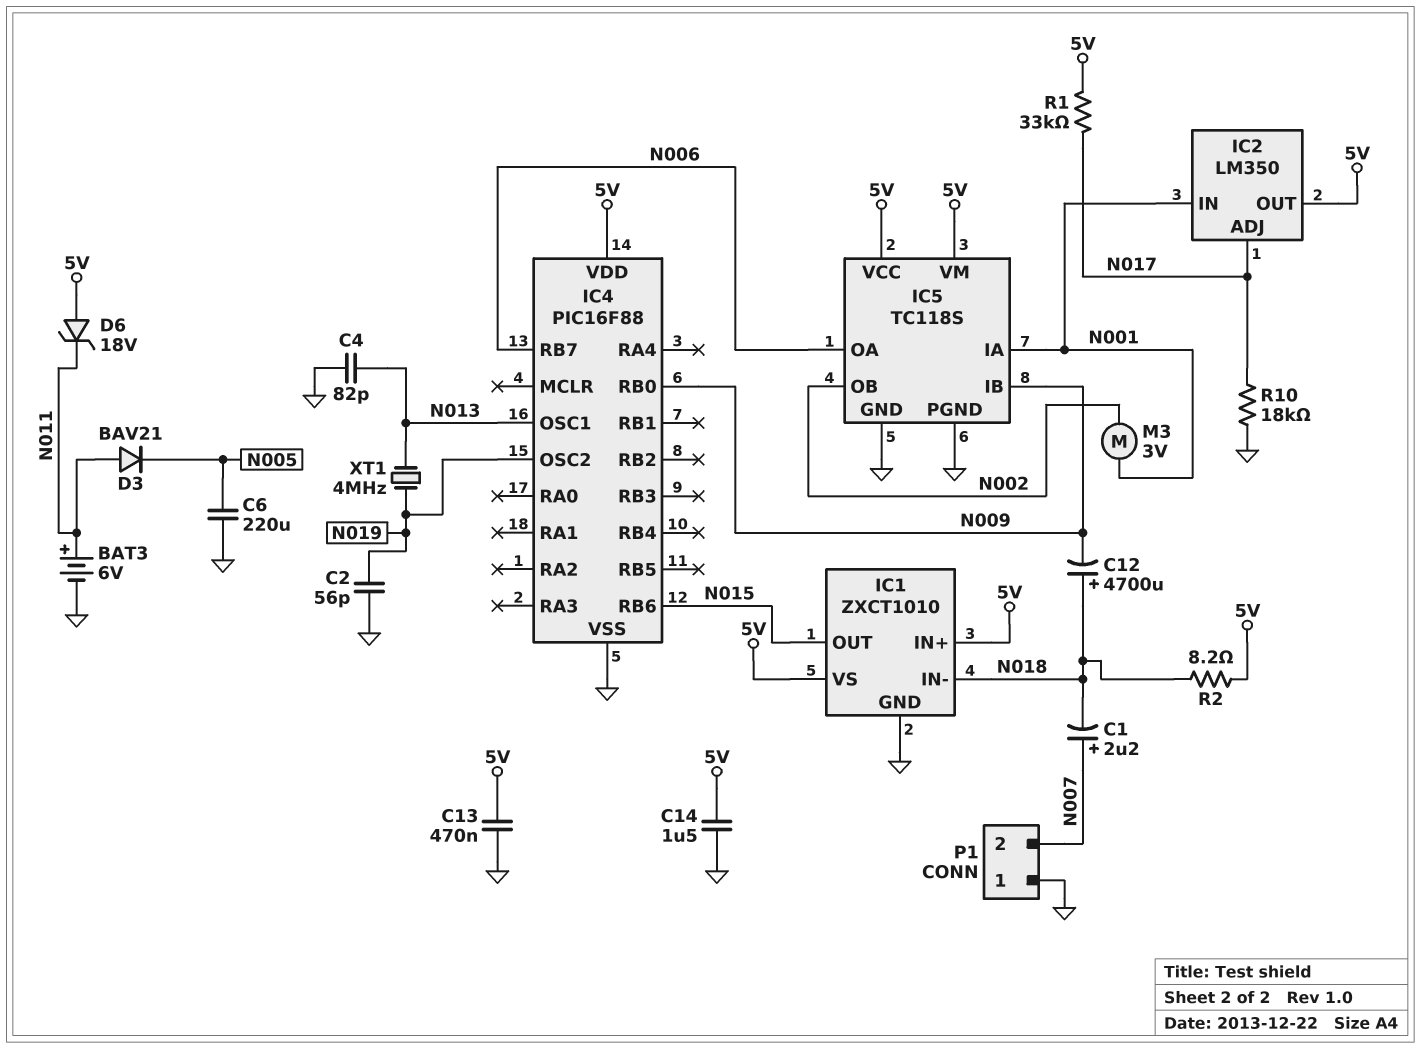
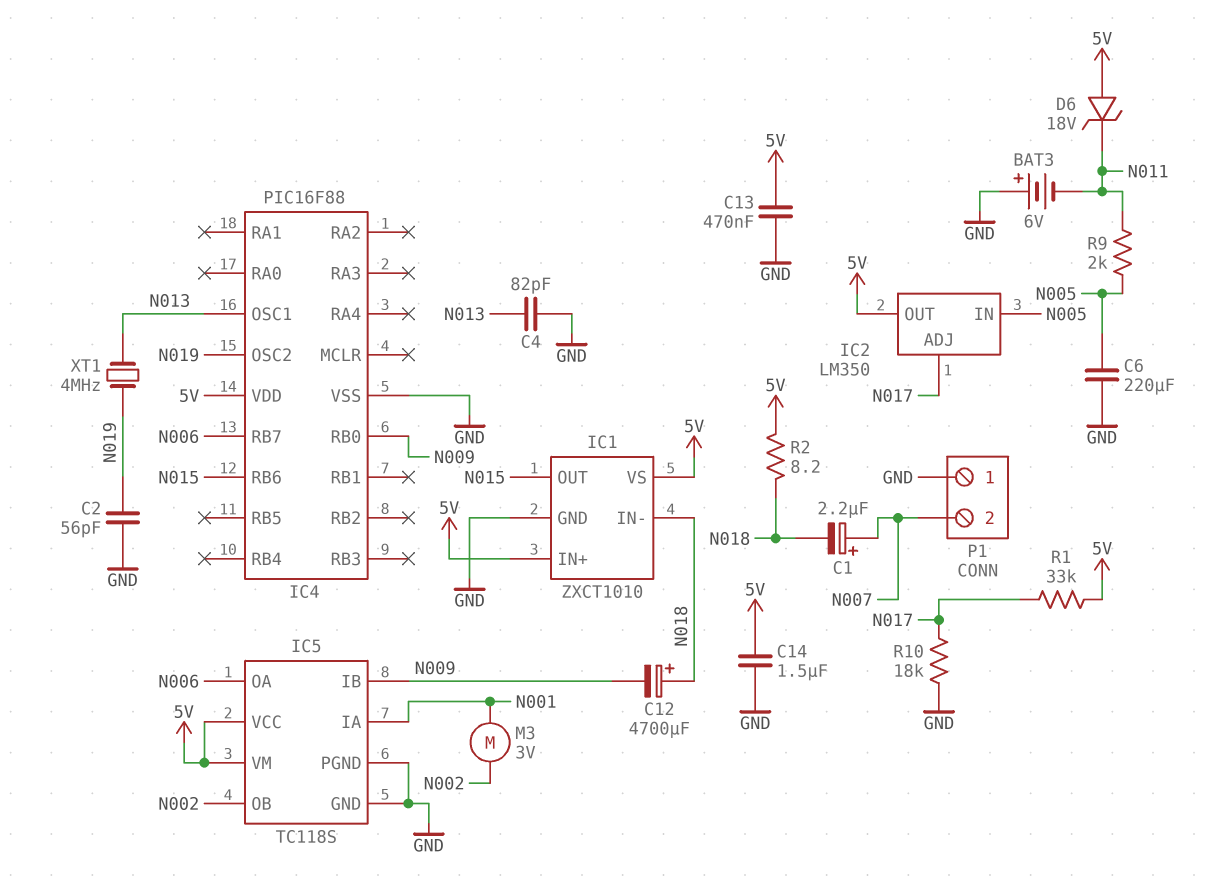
BAT3: 6V (plus N011, minus GND) -> 6V (plus GND, minus N011)
D3: diode BAV21 (A N011, K N005) -> none
IC2 pin IN: N001 -> N005
R9: none -> 2k (N005, N011)

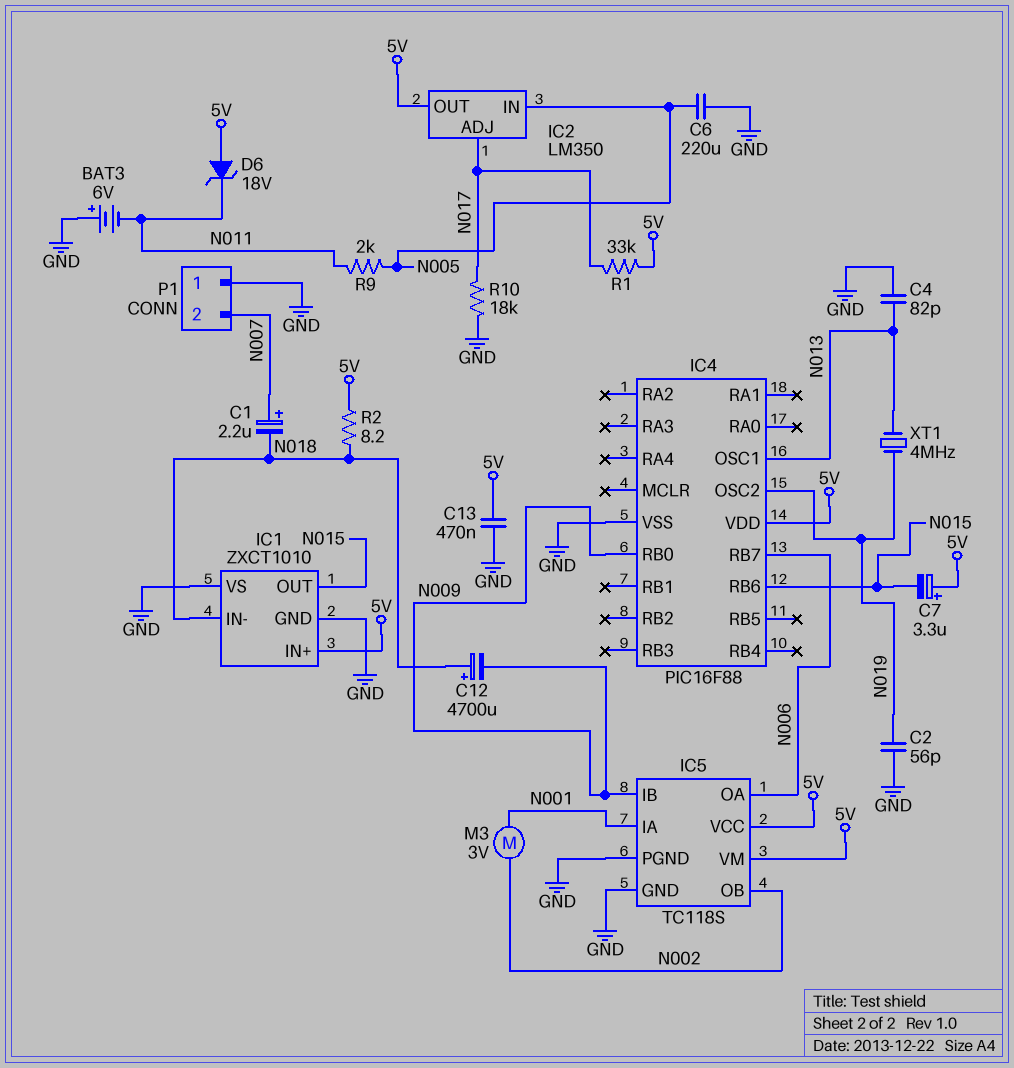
C7: none -> 3.3uF (plus 5V, minus N015)
C14: 1.5uF (5V, GND) -> none
IC1 pin VS: 5V -> GND

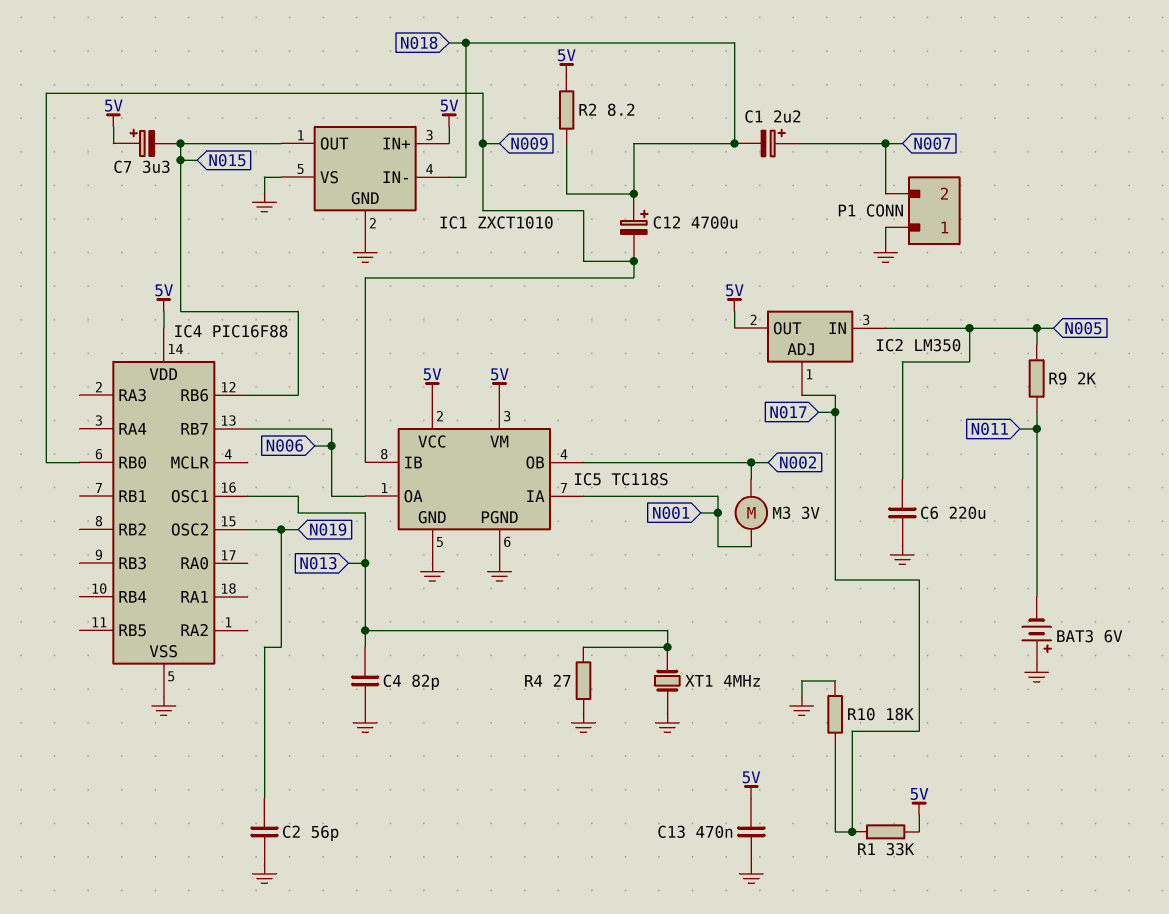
D6: zener 18V (A 5V, K N011) -> none
R4: none -> 27 (GND, N013)
XT1: 4MHz (N013, N019) -> 4MHz (GND, N013)

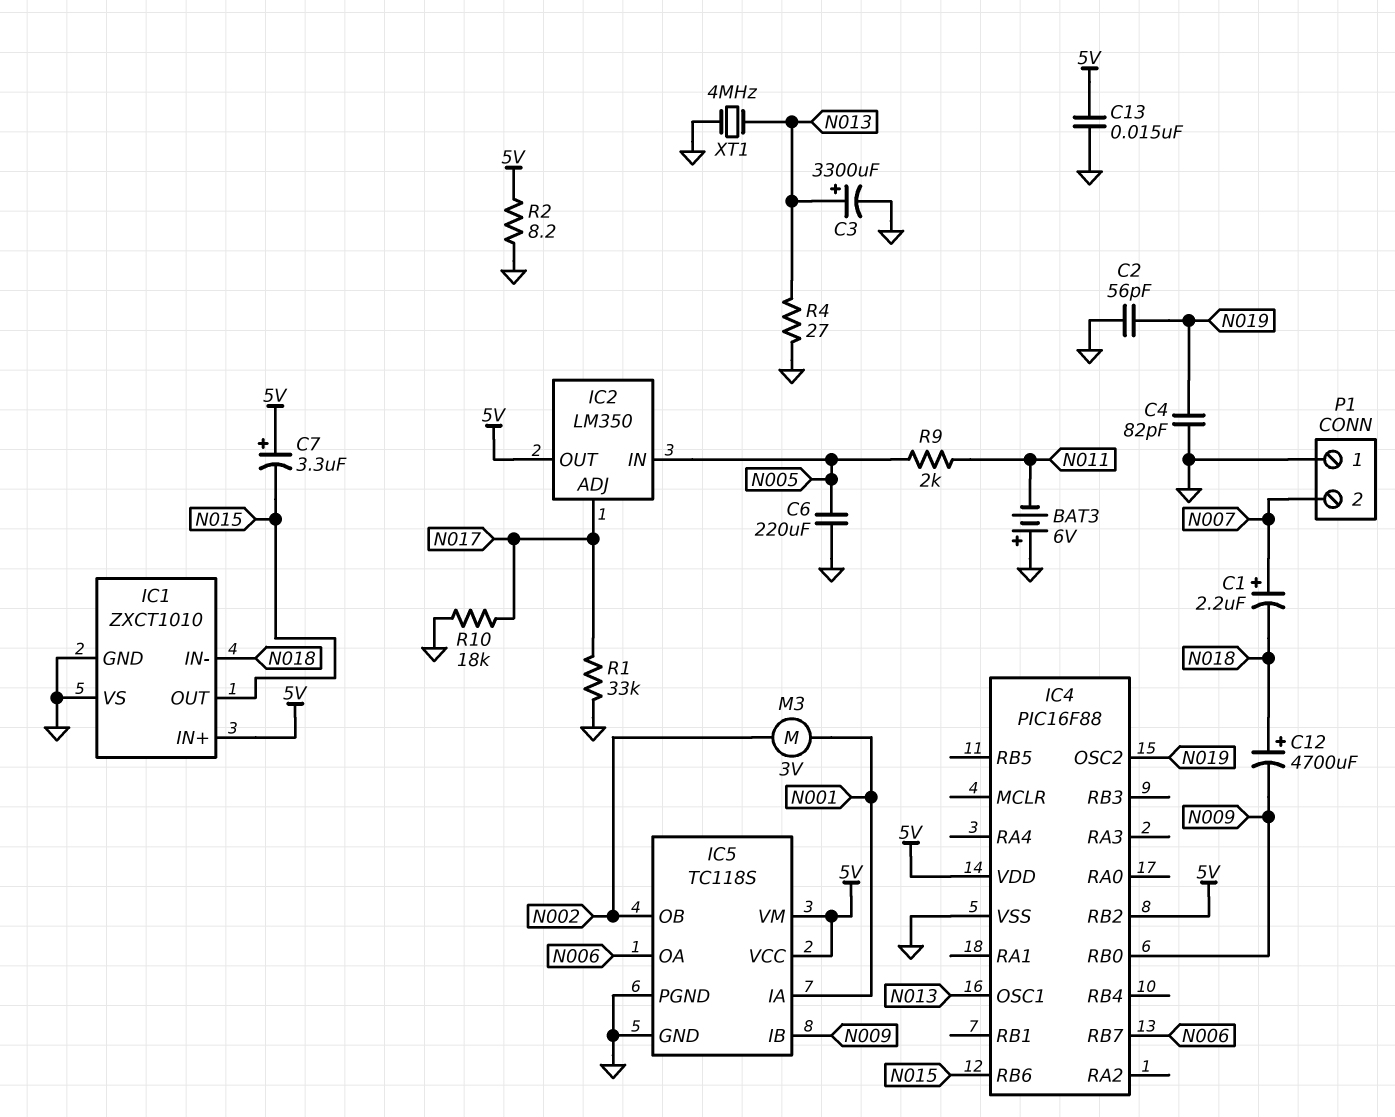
C3: none -> 3300uF (plus N013, minus GND)
C4: 82pF (GND, N013) -> 82pF (GND, N019)
C13: 470nF (5V, GND) -> 15nF (5V, GND)
IC4 pin RB2: none -> 5V
R1: 33k (5V, N017) -> 33k (GND, N017)
R2: 8.2 (5V, N018) -> 8.2 (5V, GND)

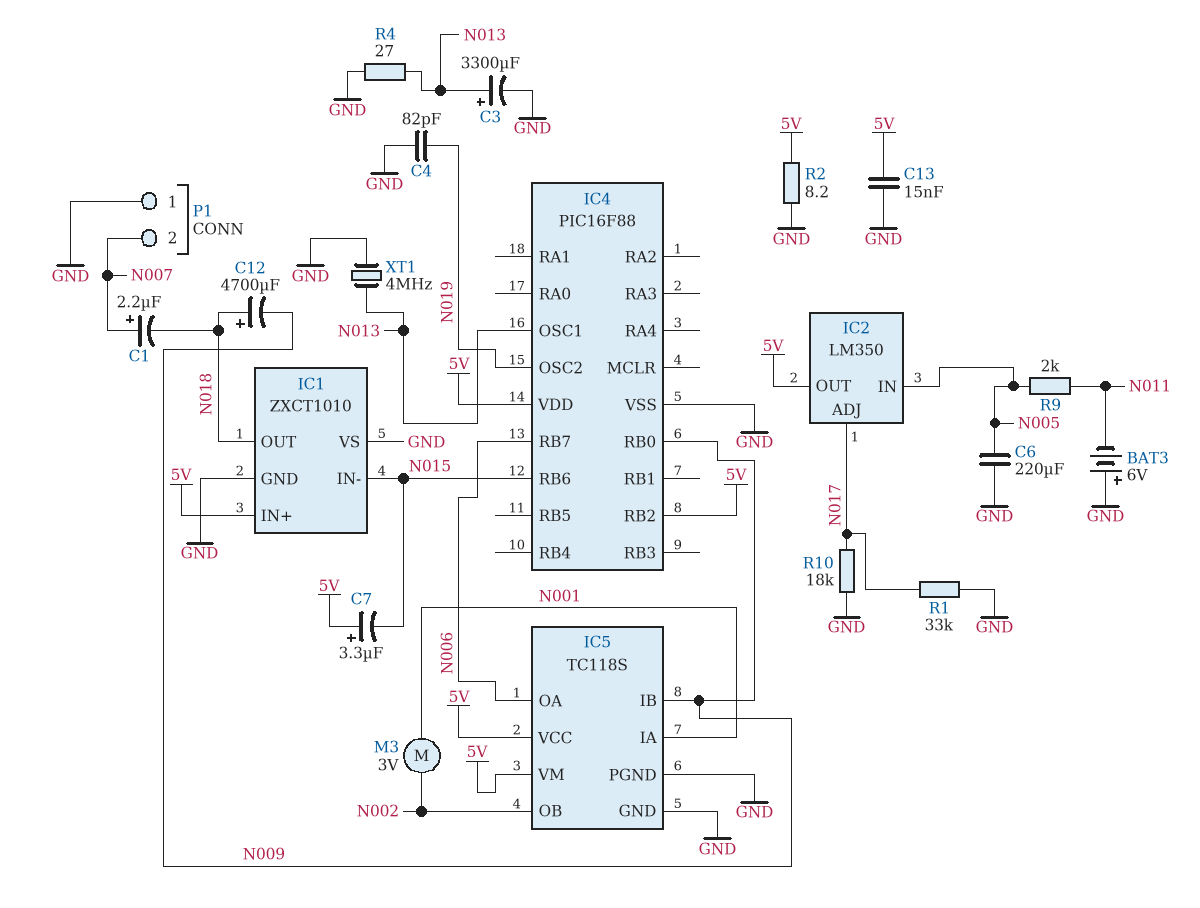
C2: 56pF (GND, N019) -> none
IC1 pin IN-: N018 -> N015
IC1 pin OUT: N015 -> N018

